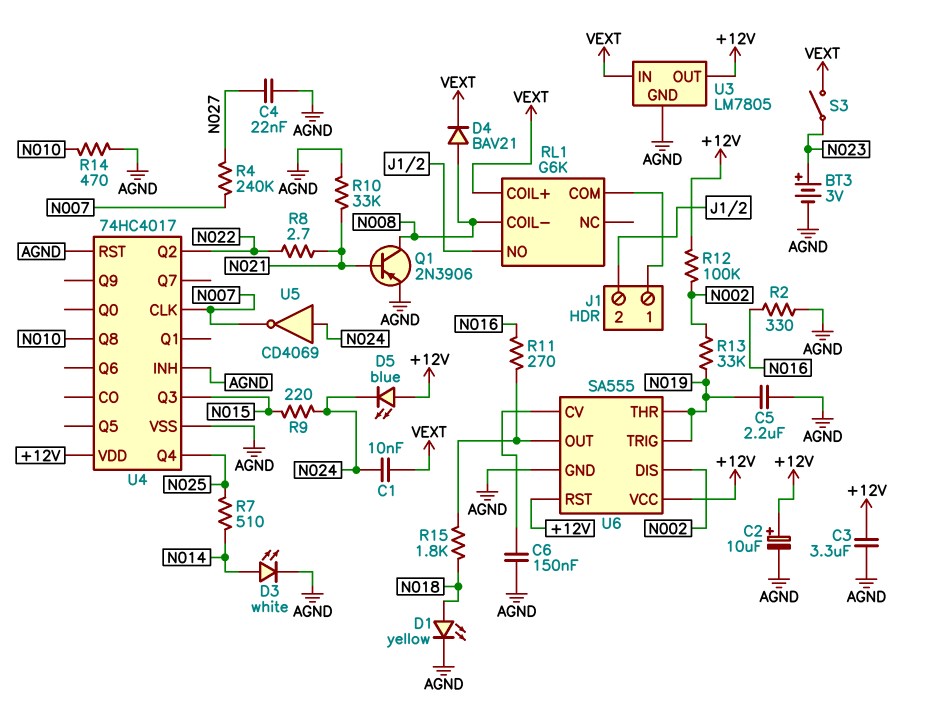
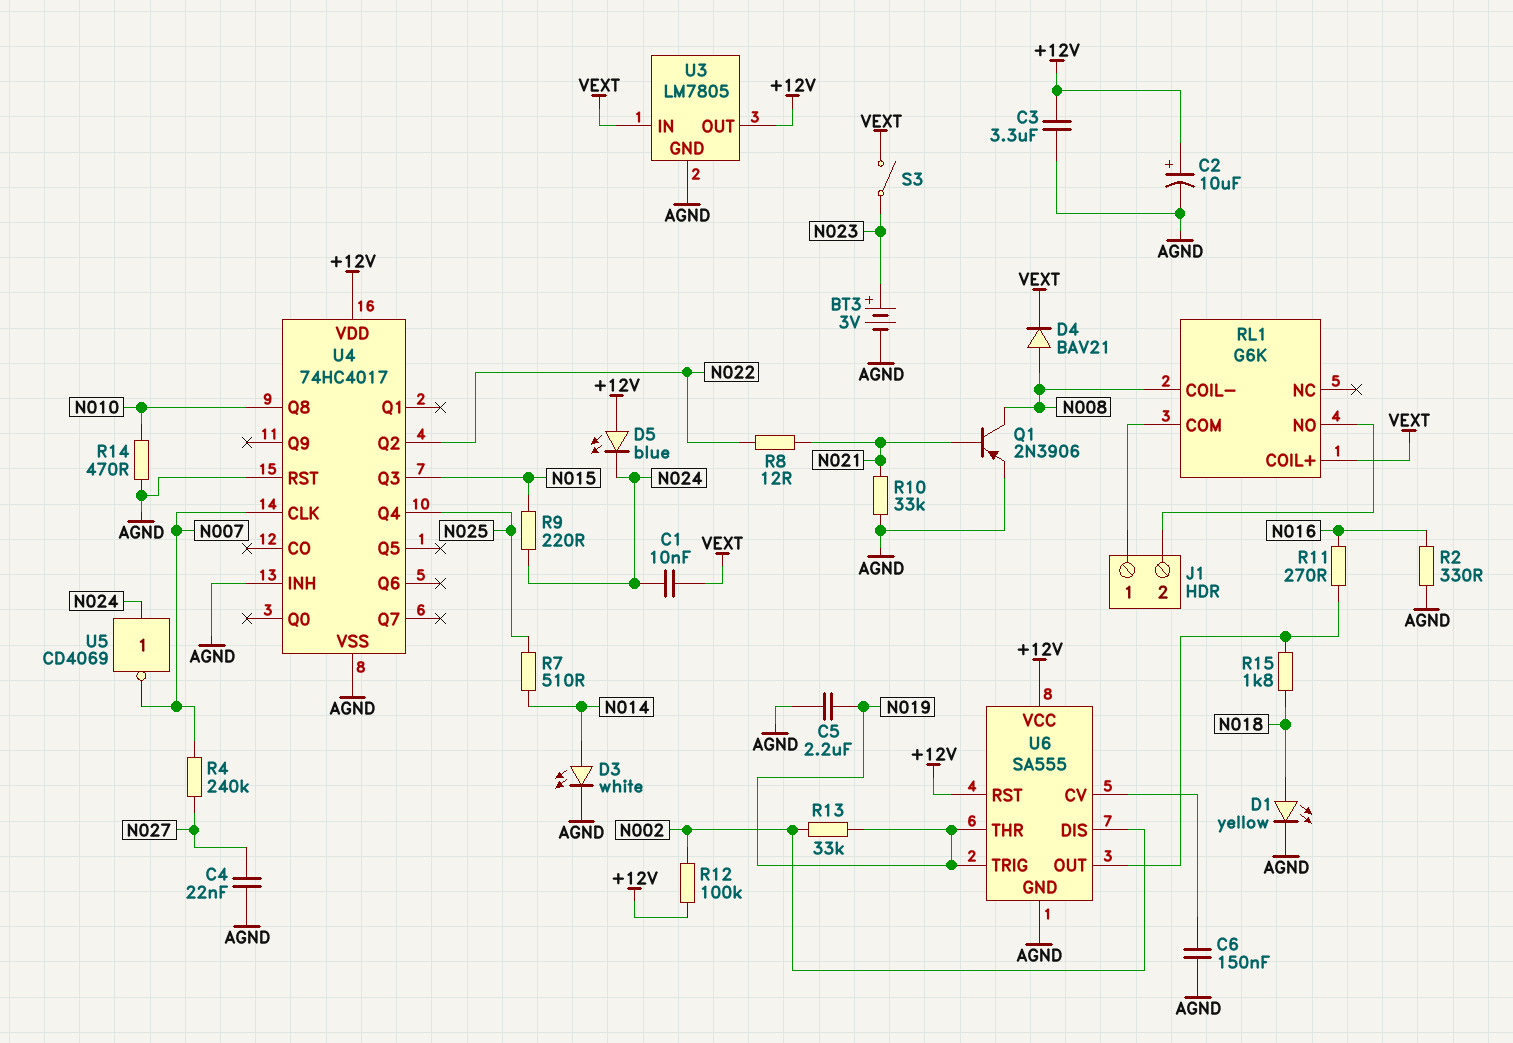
R8: 2.7 (N021, N022) -> 12 (N021, N022)

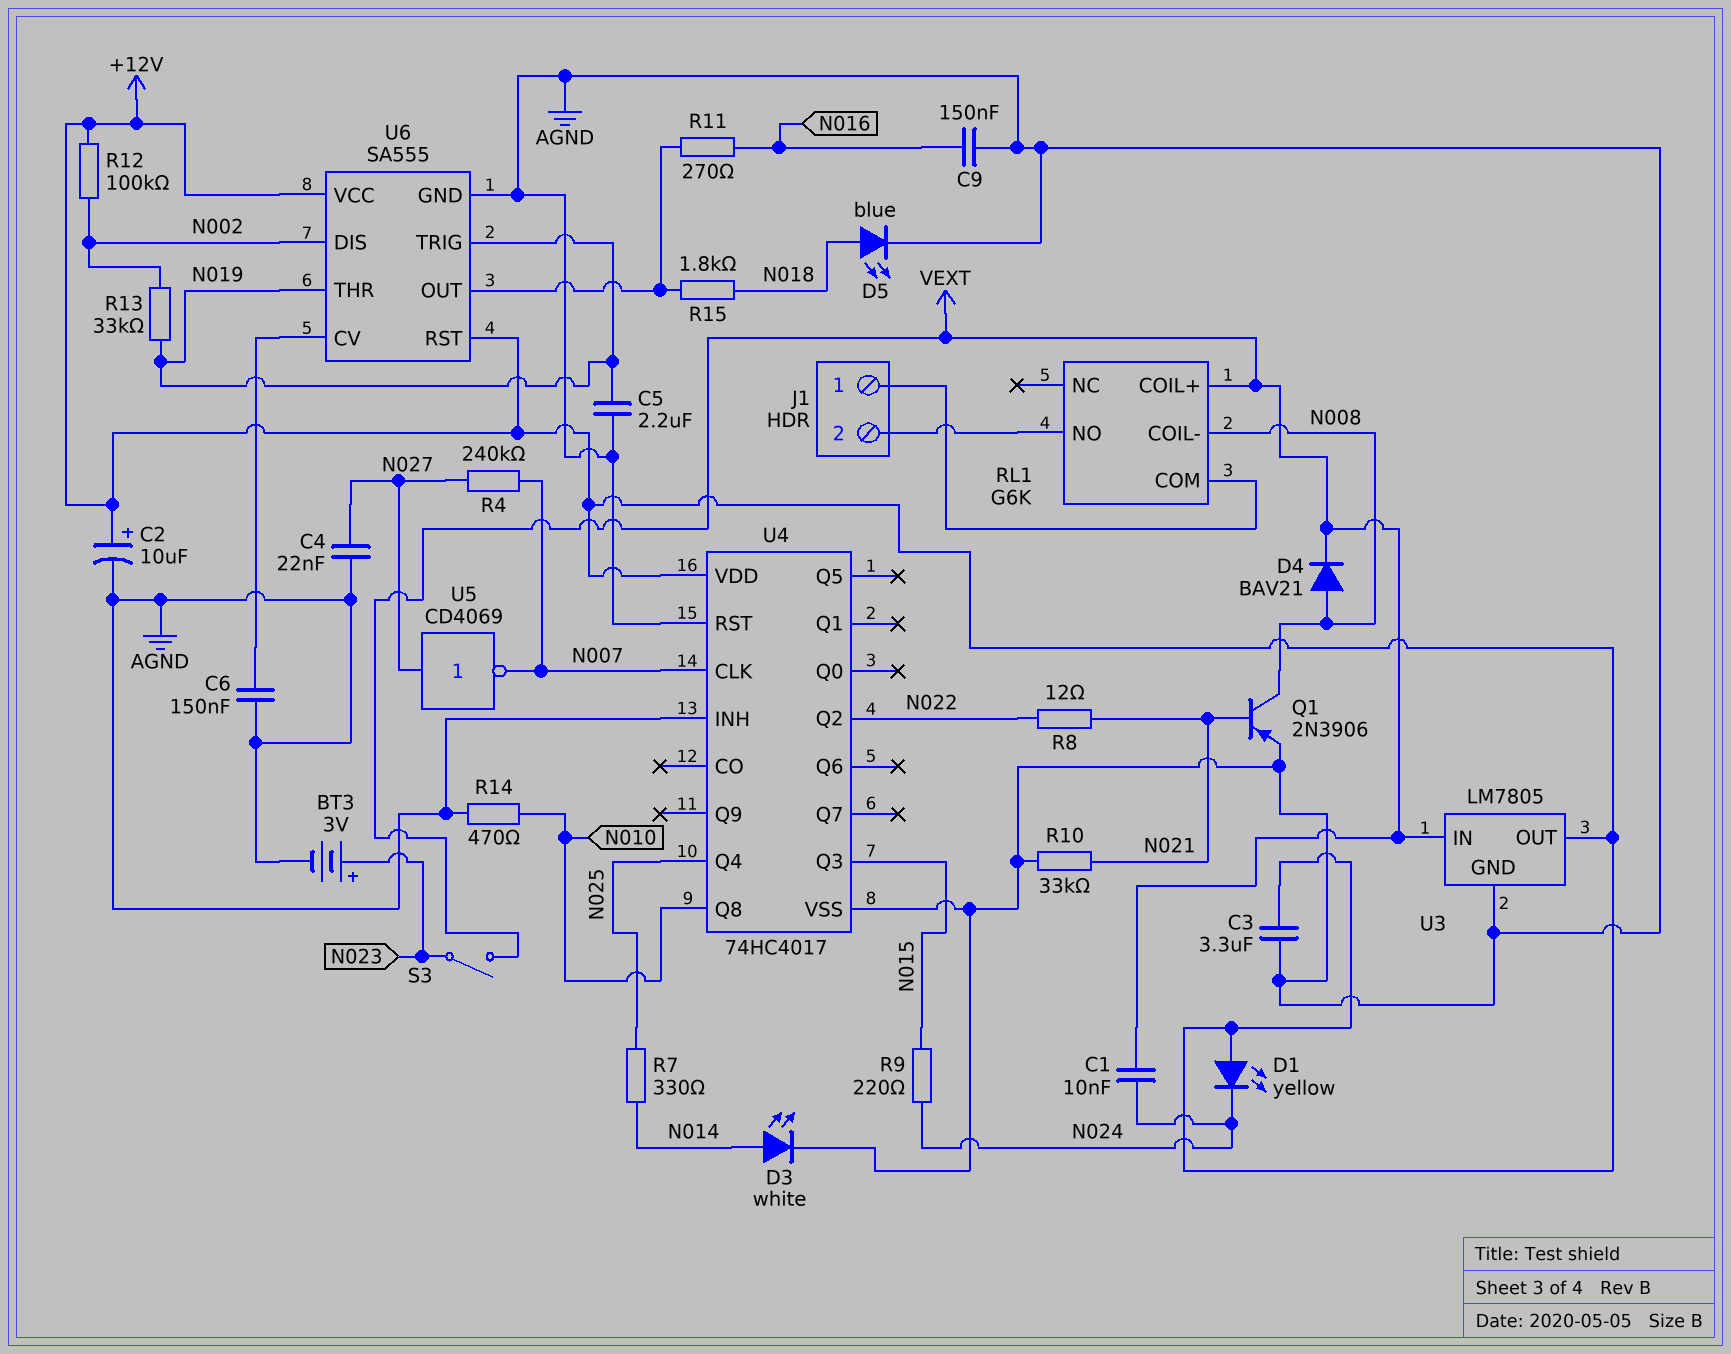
C9: none -> 150nF (AGND, N016)
D1: LED yellow (A N018, K AGND) -> LED yellow (A +12V, K N024)
D5: LED blue (A +12V, K N024) -> LED blue (A N018, K AGND)
R2: 330 (AGND, N016) -> none
R7: 510 (N014, N025) -> 330 (N014, N025)
U5: NOT CD4069 (in N024, out N007) -> NOT CD4069 (in N027, out N007)

